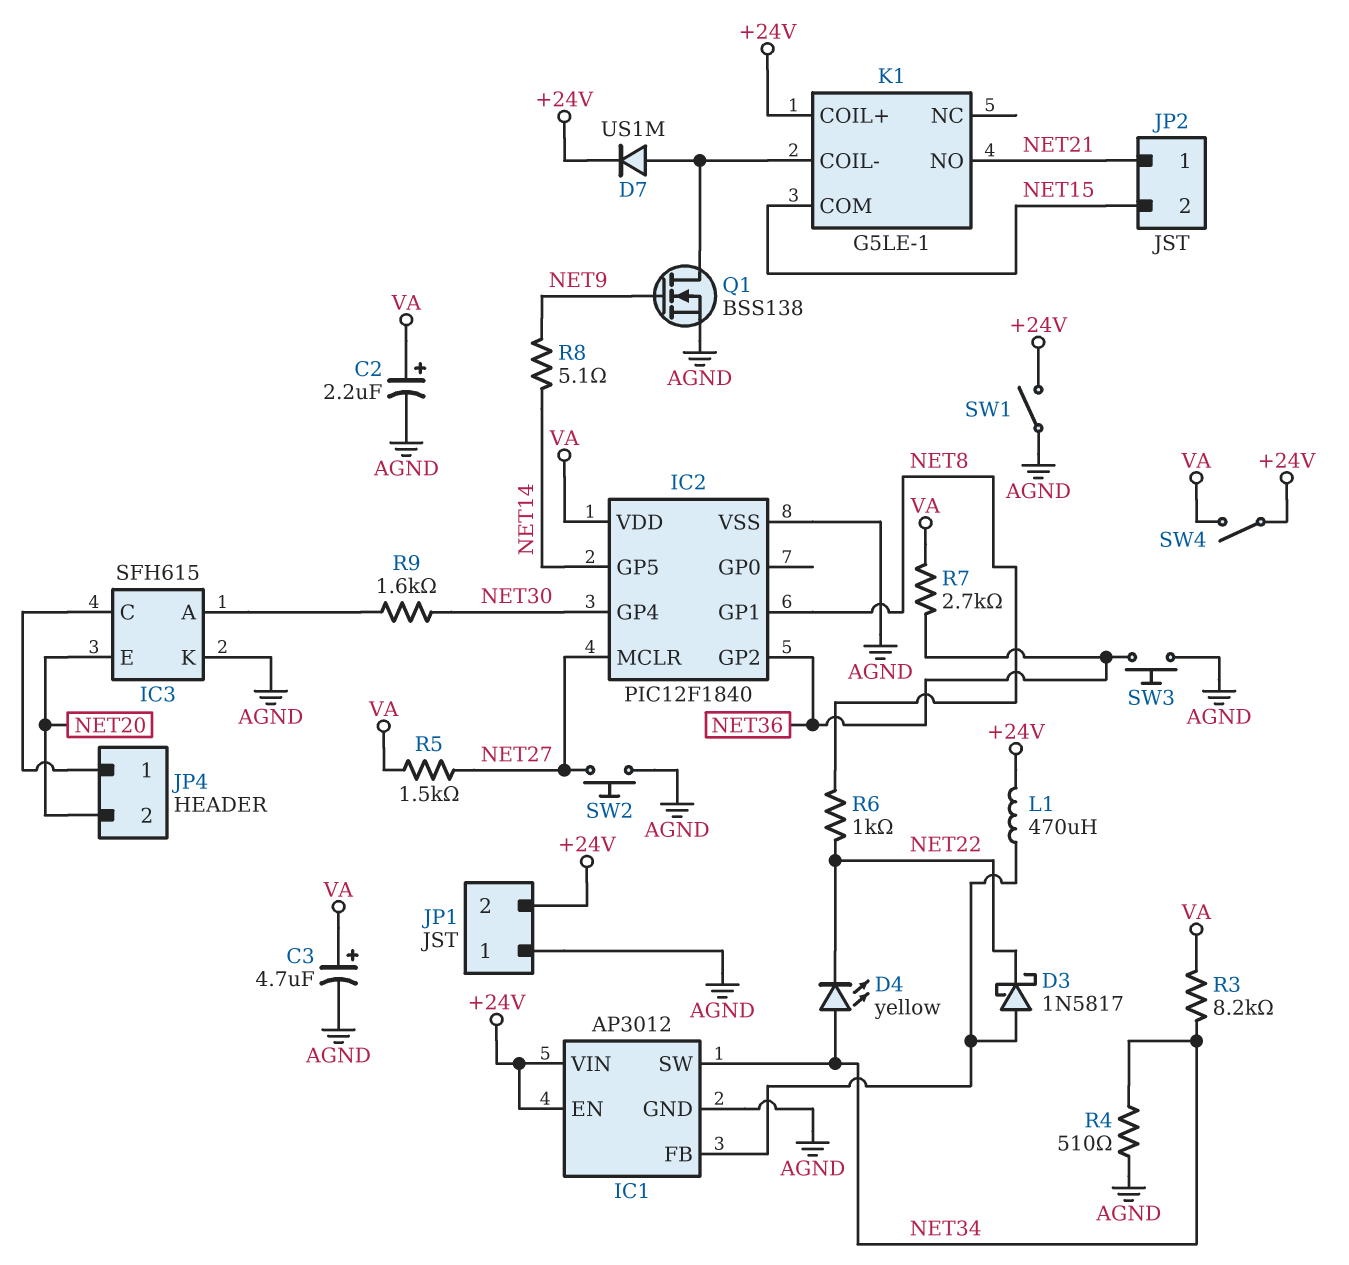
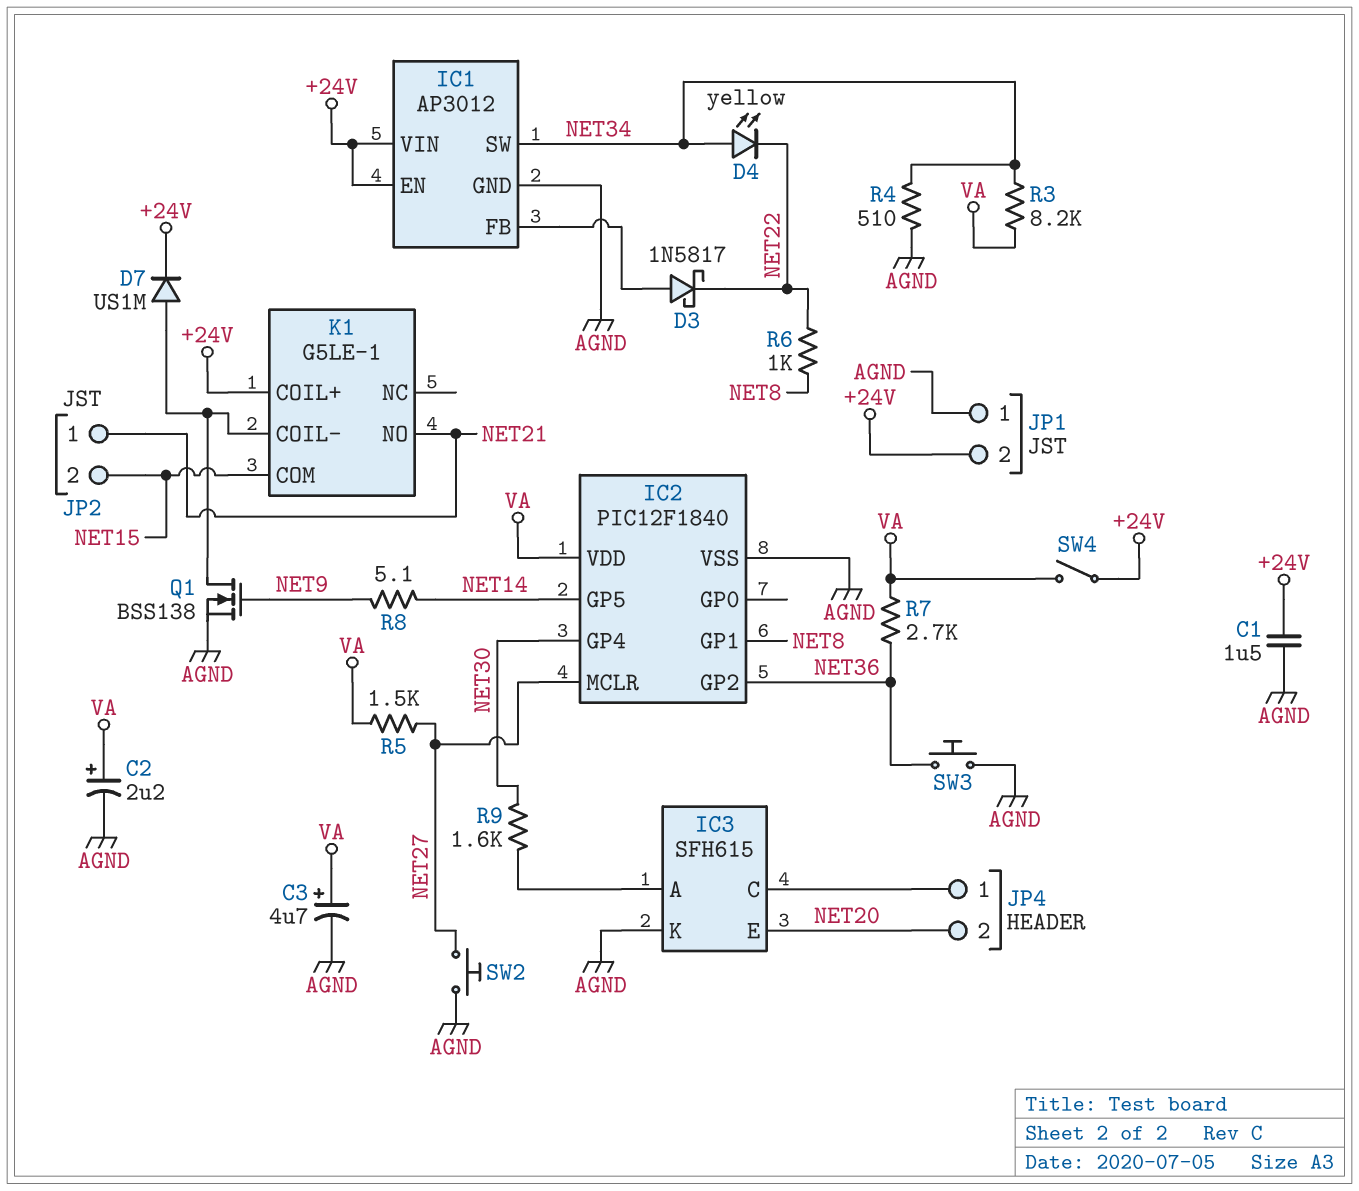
C1: none -> 1.5uF (+24V, AGND)
L1: 470uH (+24V, IC1/FB) -> none
SW1: switch (+24V, AGND) -> none

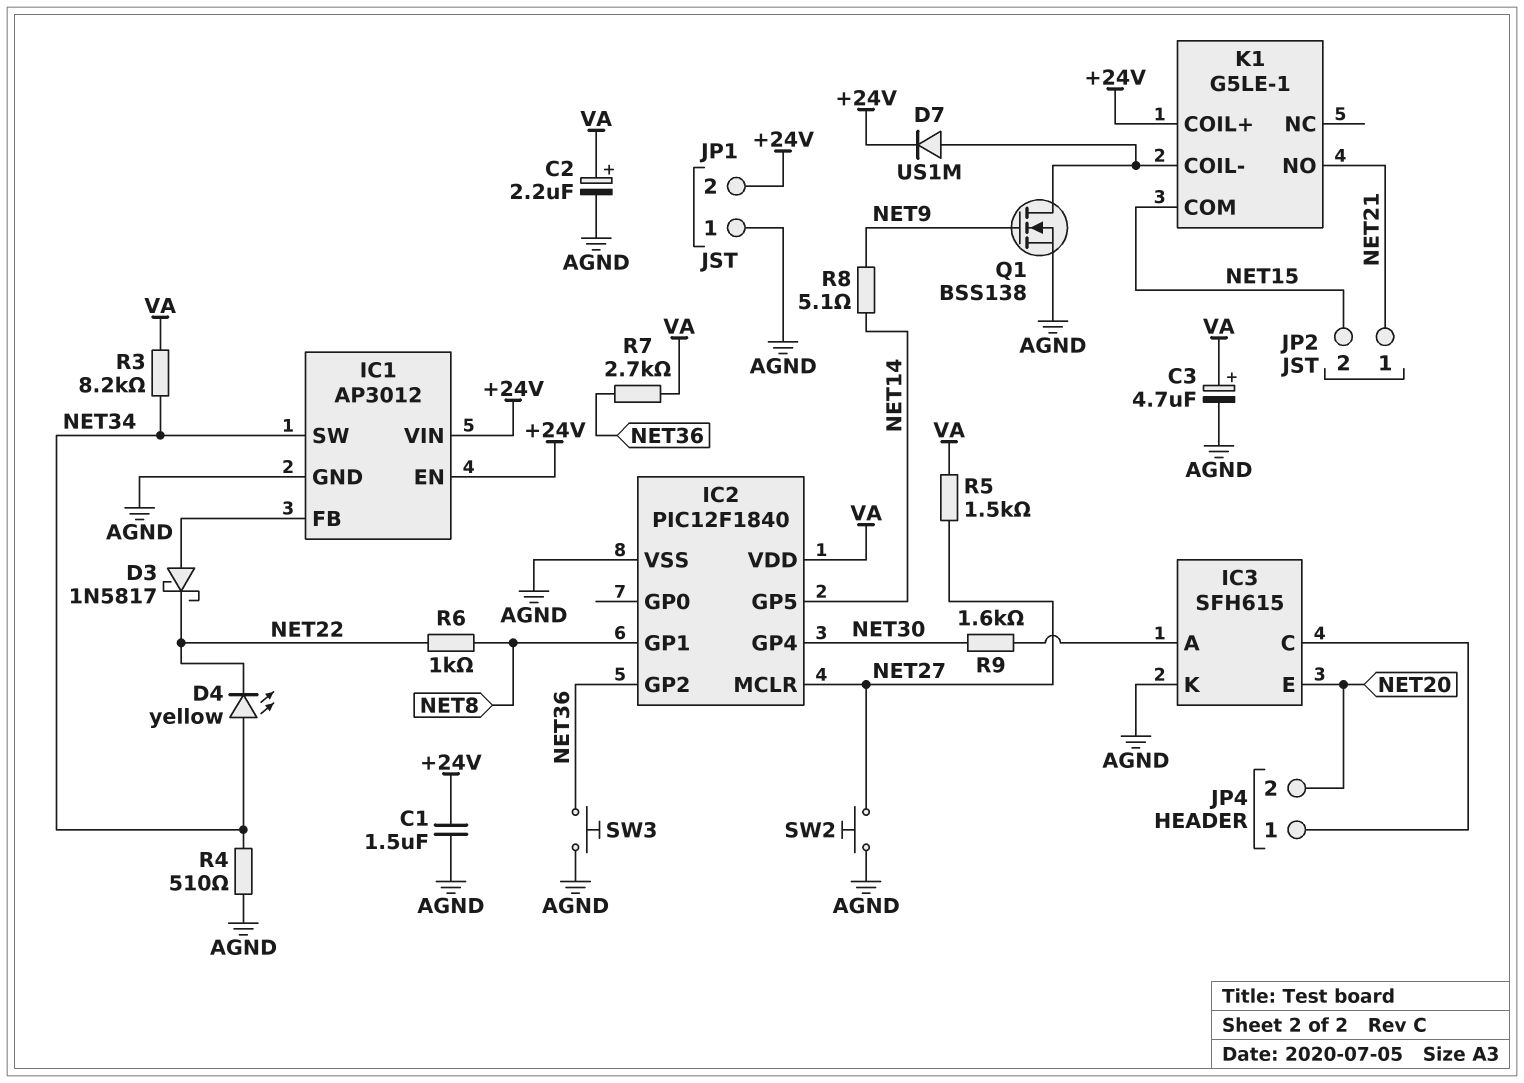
SW4: switch (+24V, VA) -> none

